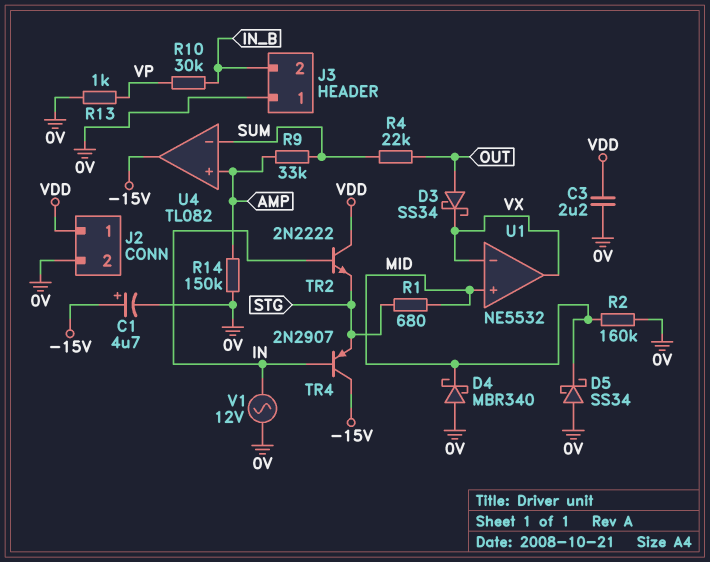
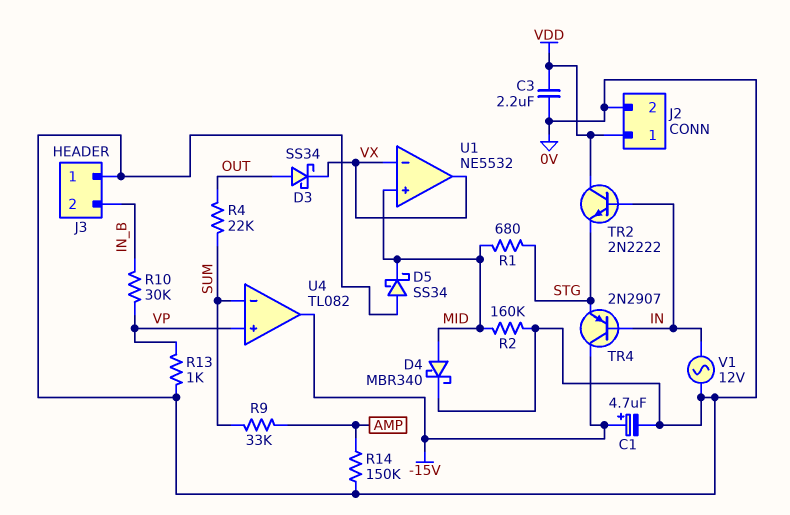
D4: schottky MBR340 (A 0V, K MID) -> schottky MBR340 (A MID, K 0V)
U4 pin in+: AMP -> VP

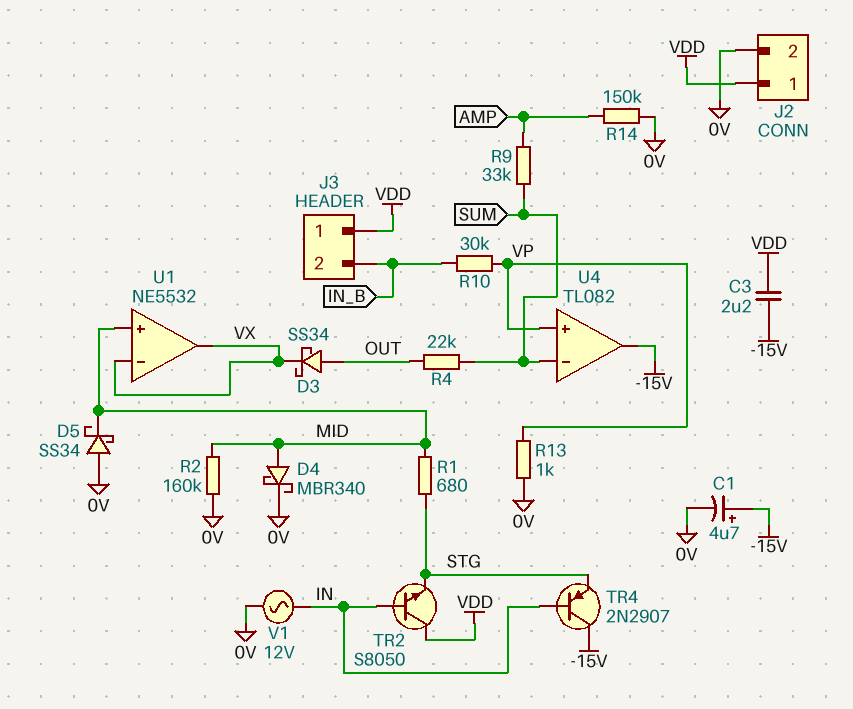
C3: 2.2uF (0V, VDD) -> 2.2uF (-15V, VDD)
J3 pin 1: 0V -> VDD
TR2: NPN 2N2222 (B IN, C VDD, E STG) -> NPN S8050 (B IN, C VDD, E STG)

